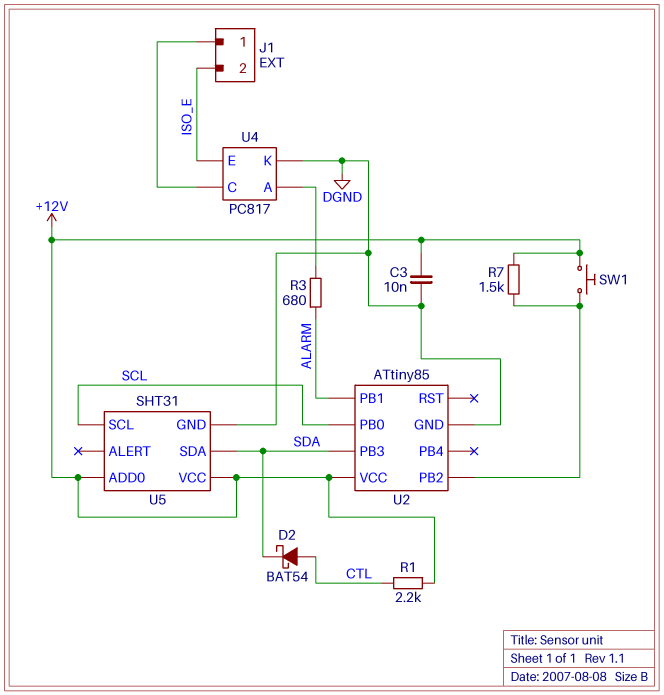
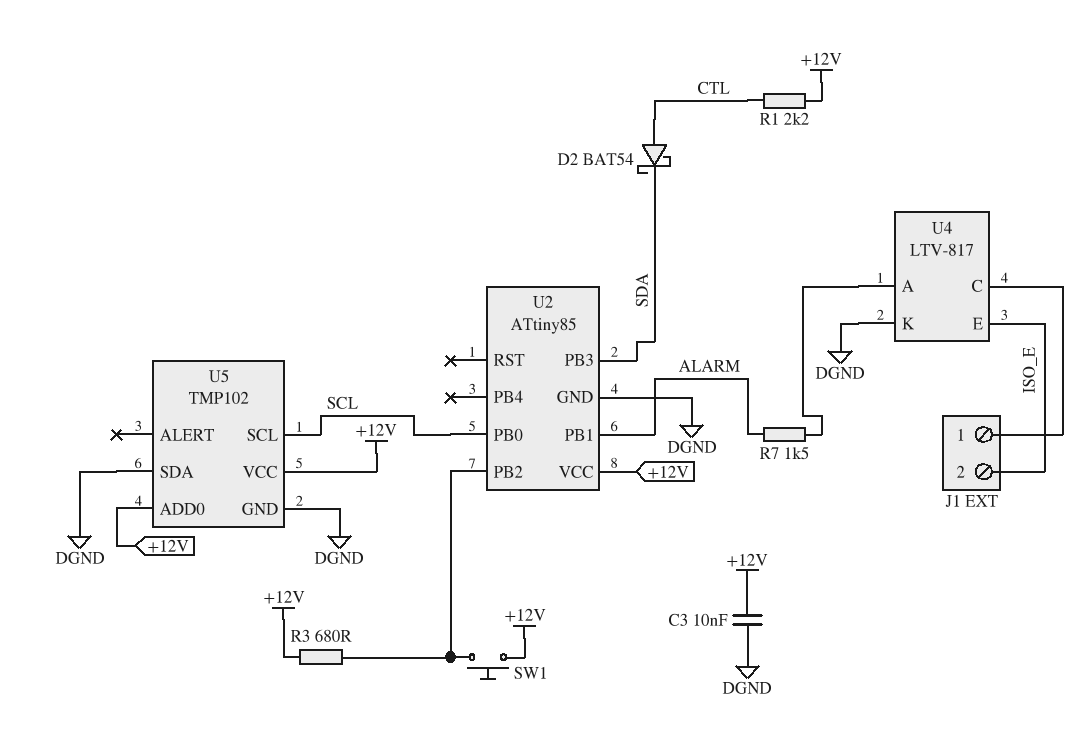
R3: 680 (ALARM, U4/A) -> 680 (+12V, U2/PB2)
R7: 1.5k (+12V, U2/PB2) -> 1.5k (ALARM, U4/A)
U4: PC817 -> LTV-817
U5: SHT31 -> TMP102
U5 pin SDA: SDA -> DGND

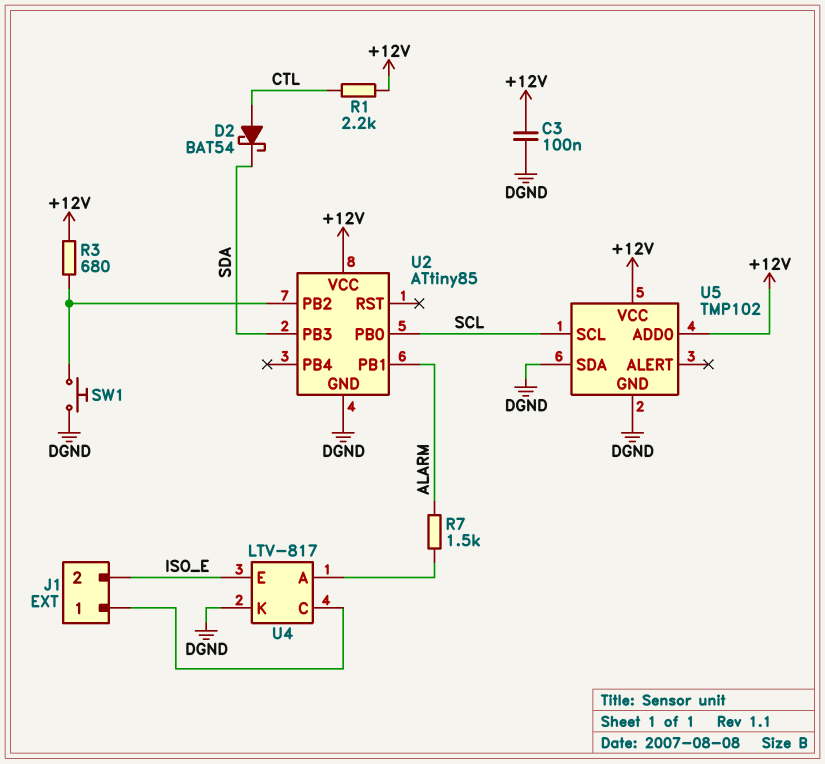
C3: 10nF (+12V, DGND) -> 100nF (+12V, DGND)
SW1: button (+12V, U2/PB2) -> button (DGND, U2/PB2)

